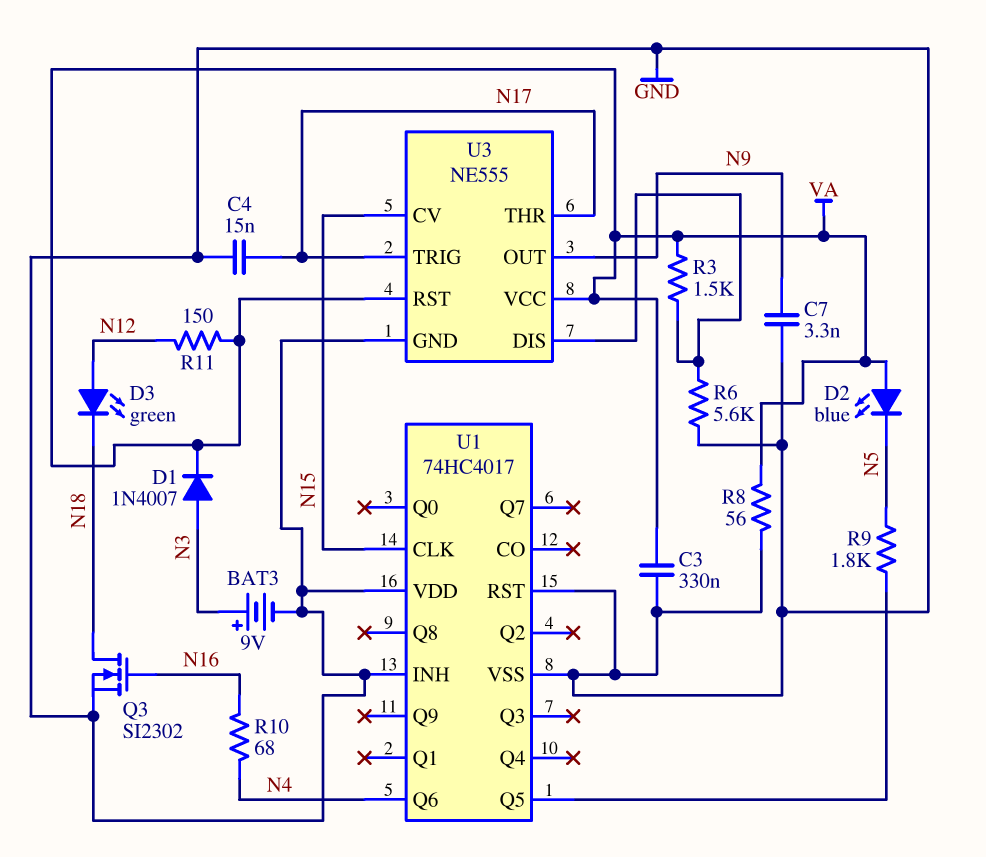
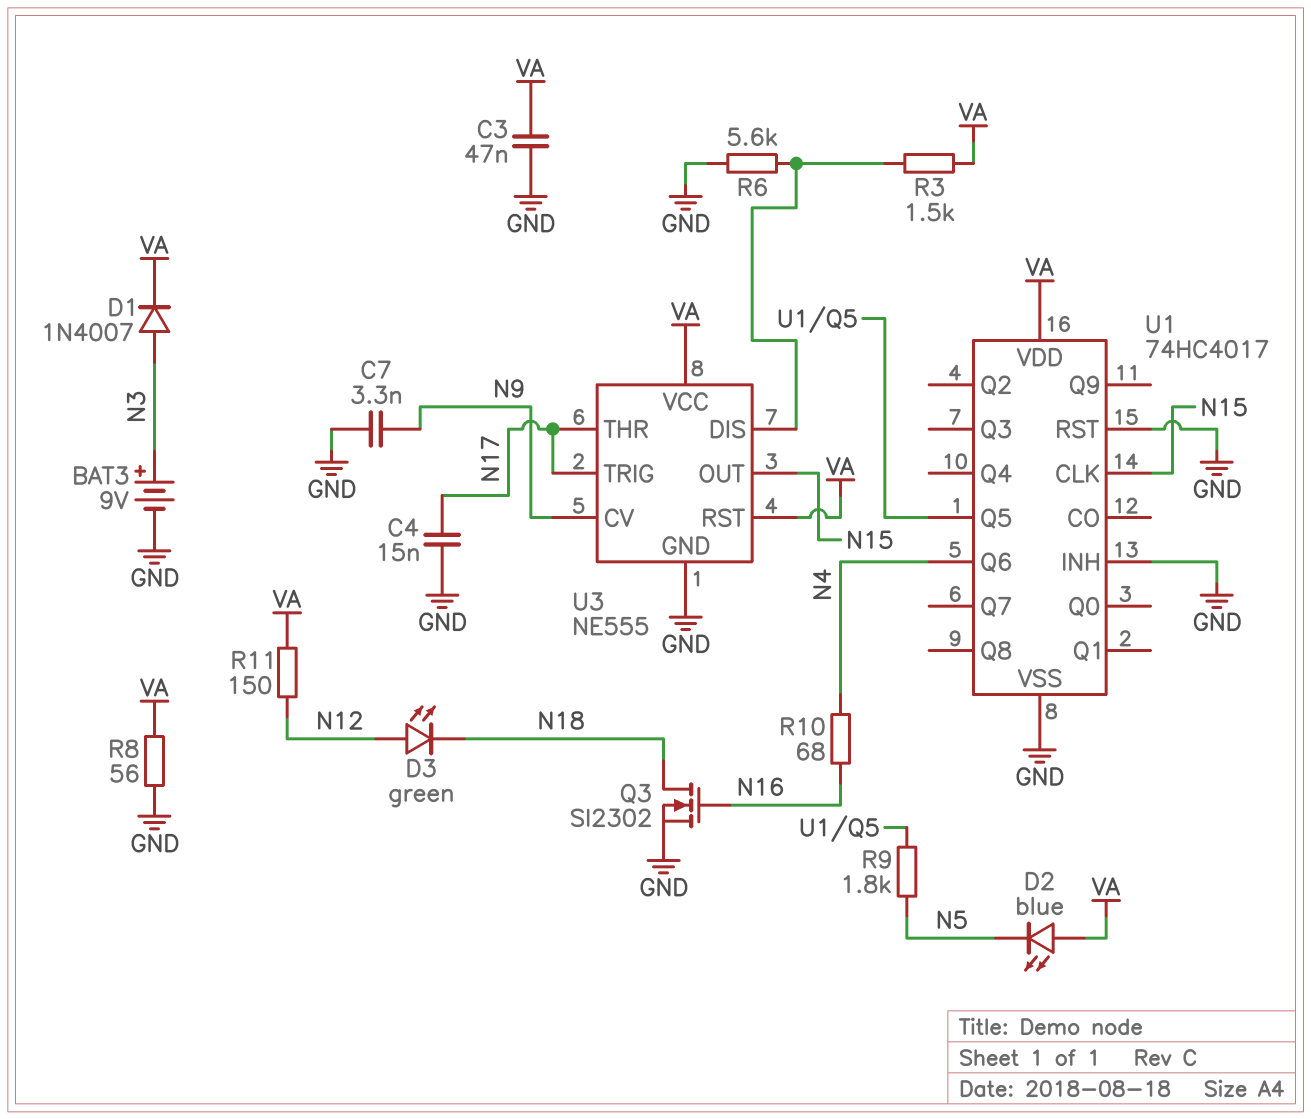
C3: 330nF (GND, VA) -> 47nF (GND, VA)
U1 pin VDD: GND -> VA
U3 pin CV: N15 -> N9
U3 pin OUT: N9 -> N15

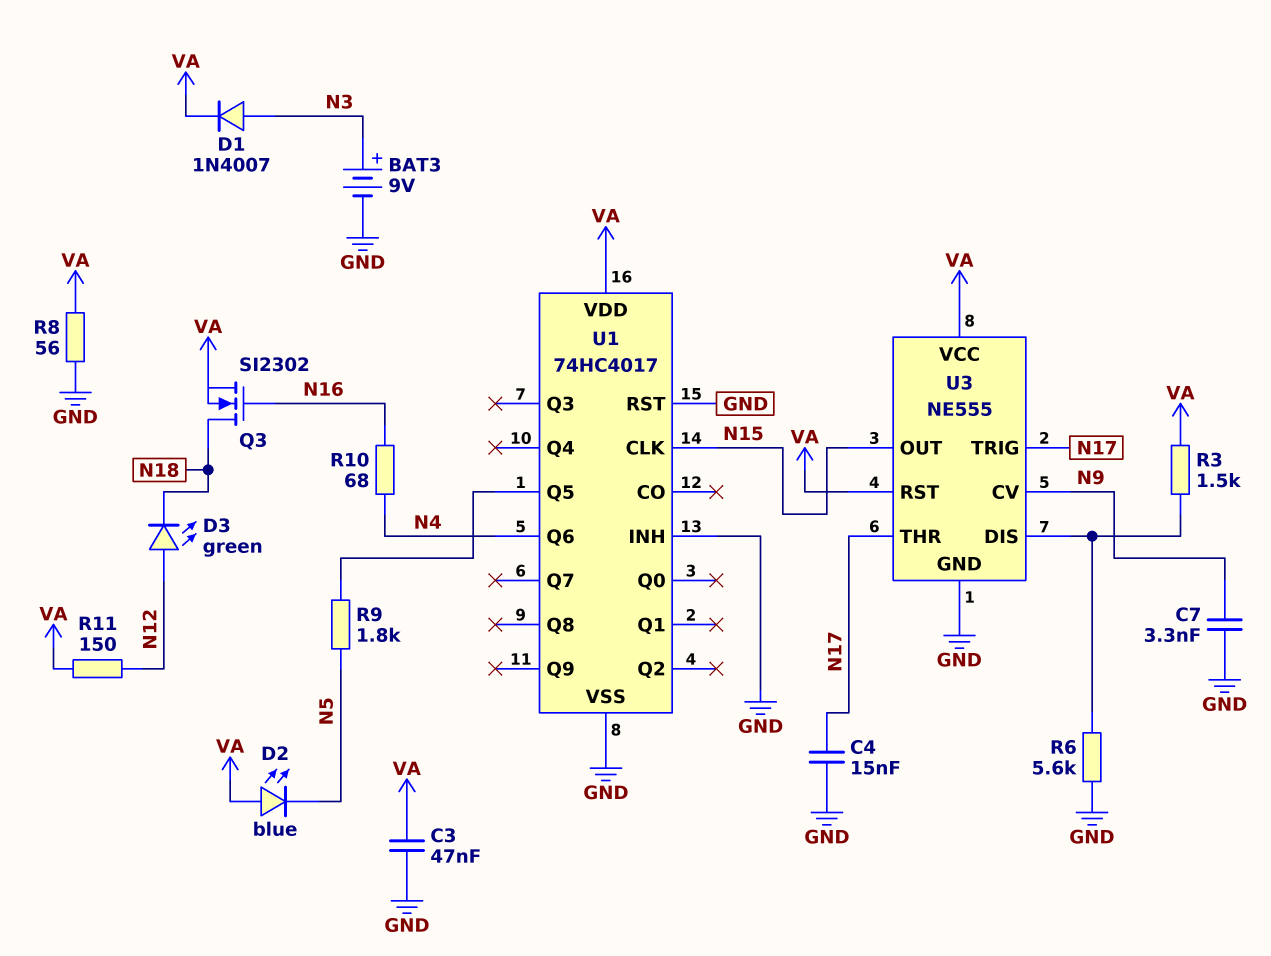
Q3: NMOS SI2302 (G N16, D N18, S GND) -> NMOS SI2302 (G N16, D N18, S VA)

